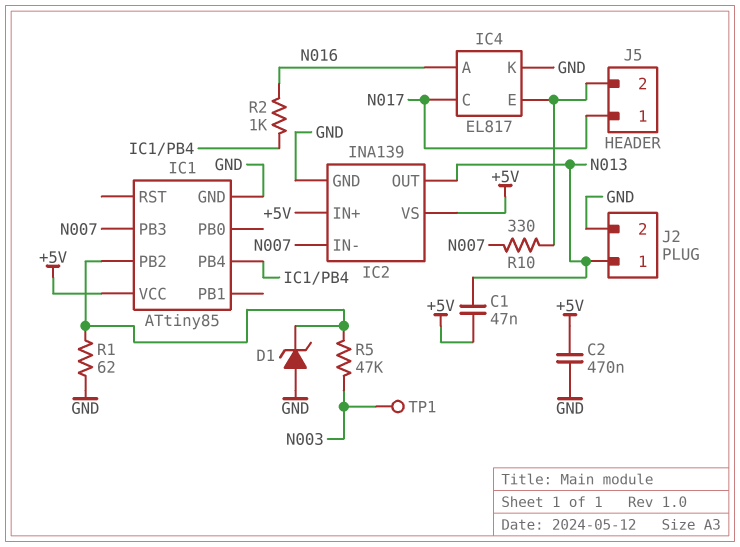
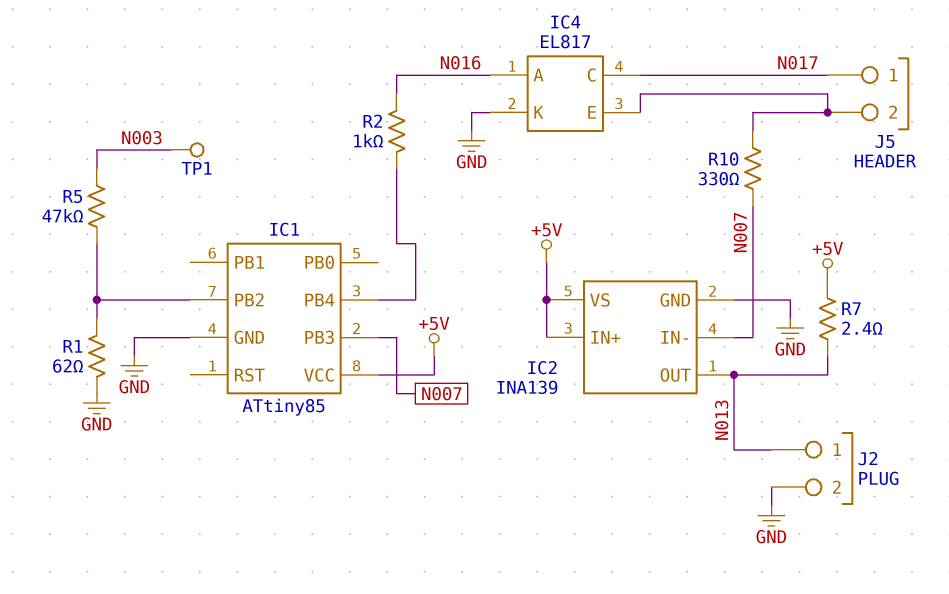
C1: 47nF (+5V, N013) -> none
C2: 470nF (+5V, GND) -> none
D1: zener (A GND, K IC1/PB2) -> none
R7: none -> 2.4 (+5V, N013)

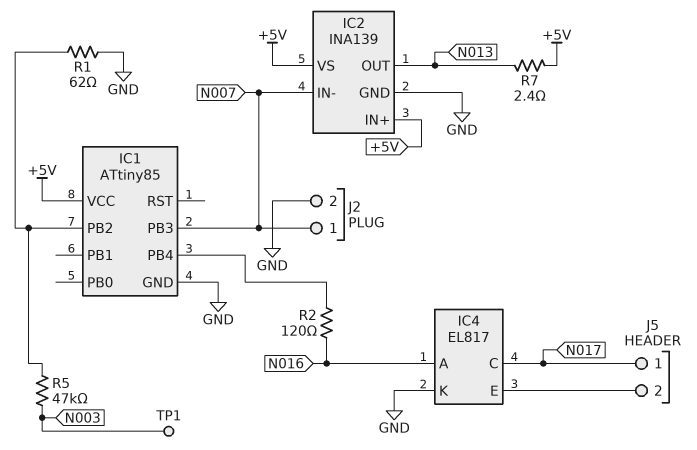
J2 pin 1: N013 -> N007
R2: 1k (IC1/PB4, N016) -> 120 (IC1/PB4, N016)
R10: 330 (IC4/E, N007) -> none

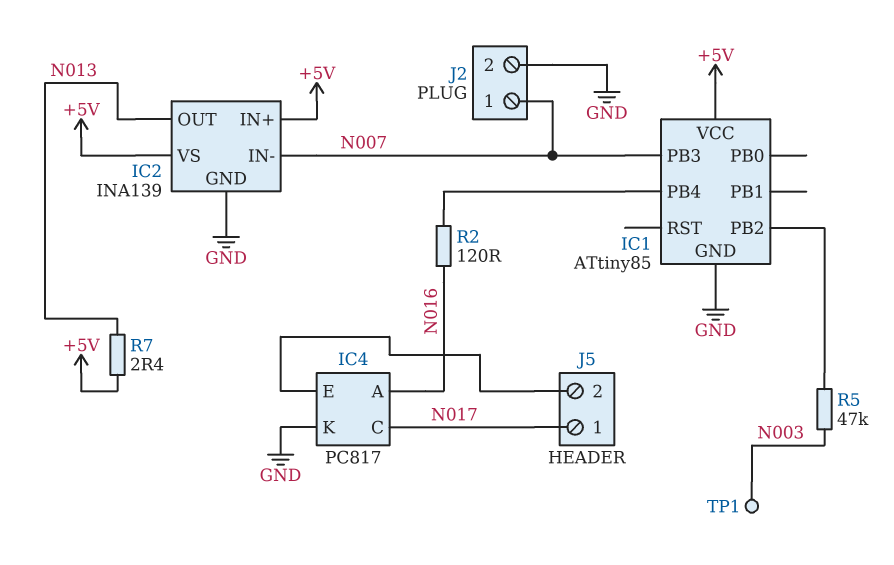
IC4: EL817 -> PC817
R1: 62 (GND, IC1/PB2) -> none

